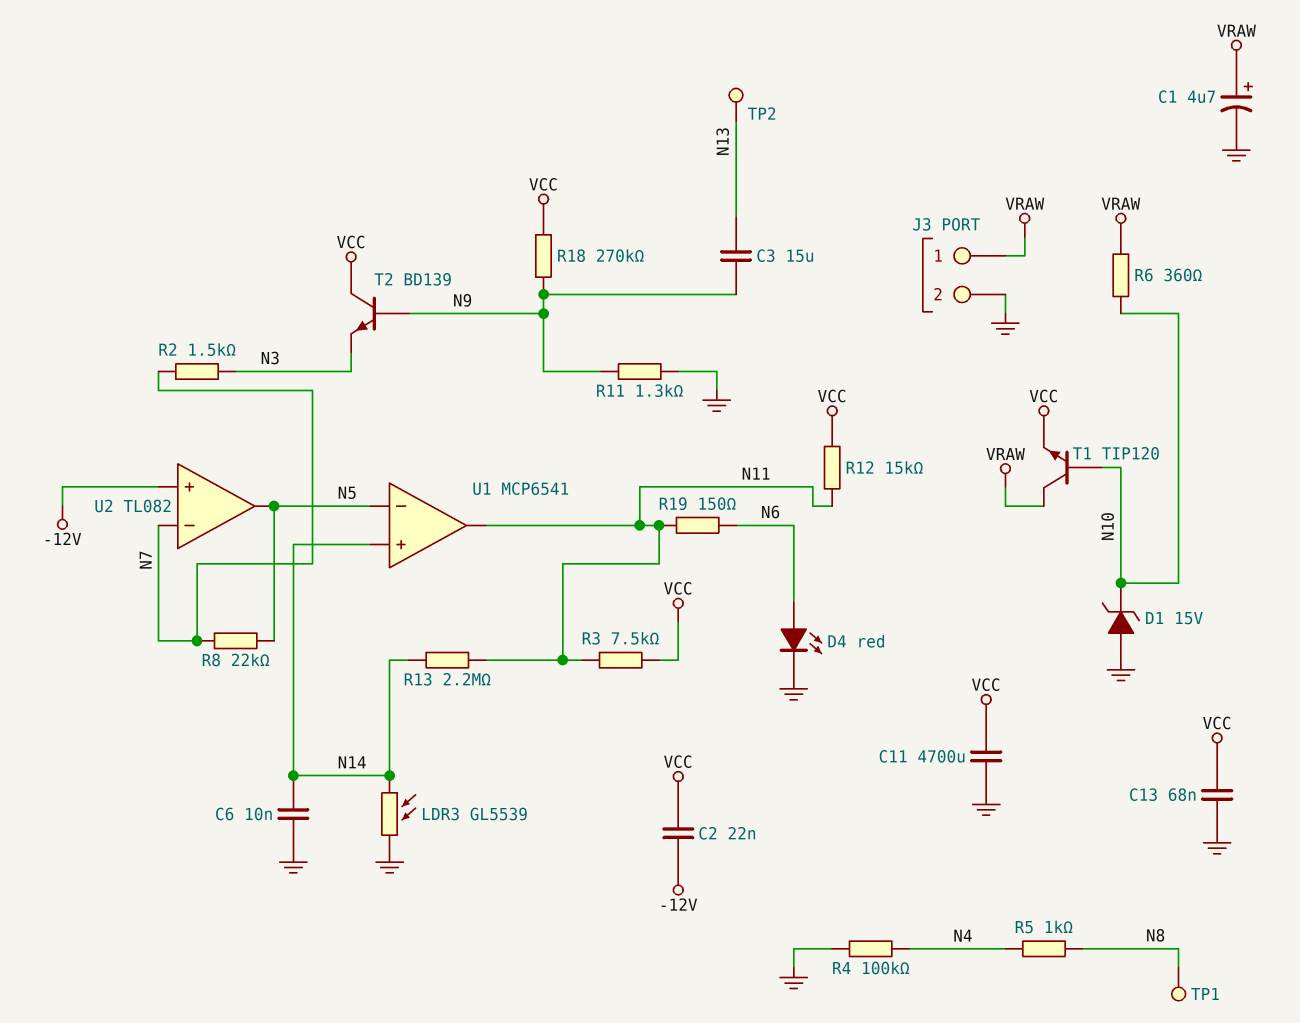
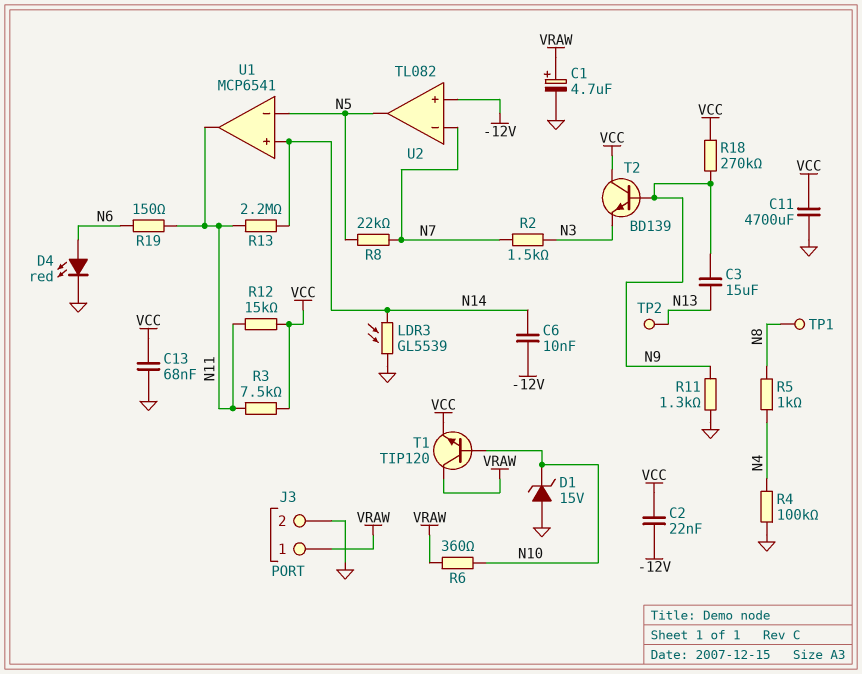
C6: 10nF (GND, N14) -> 10nF (-12V, N14)

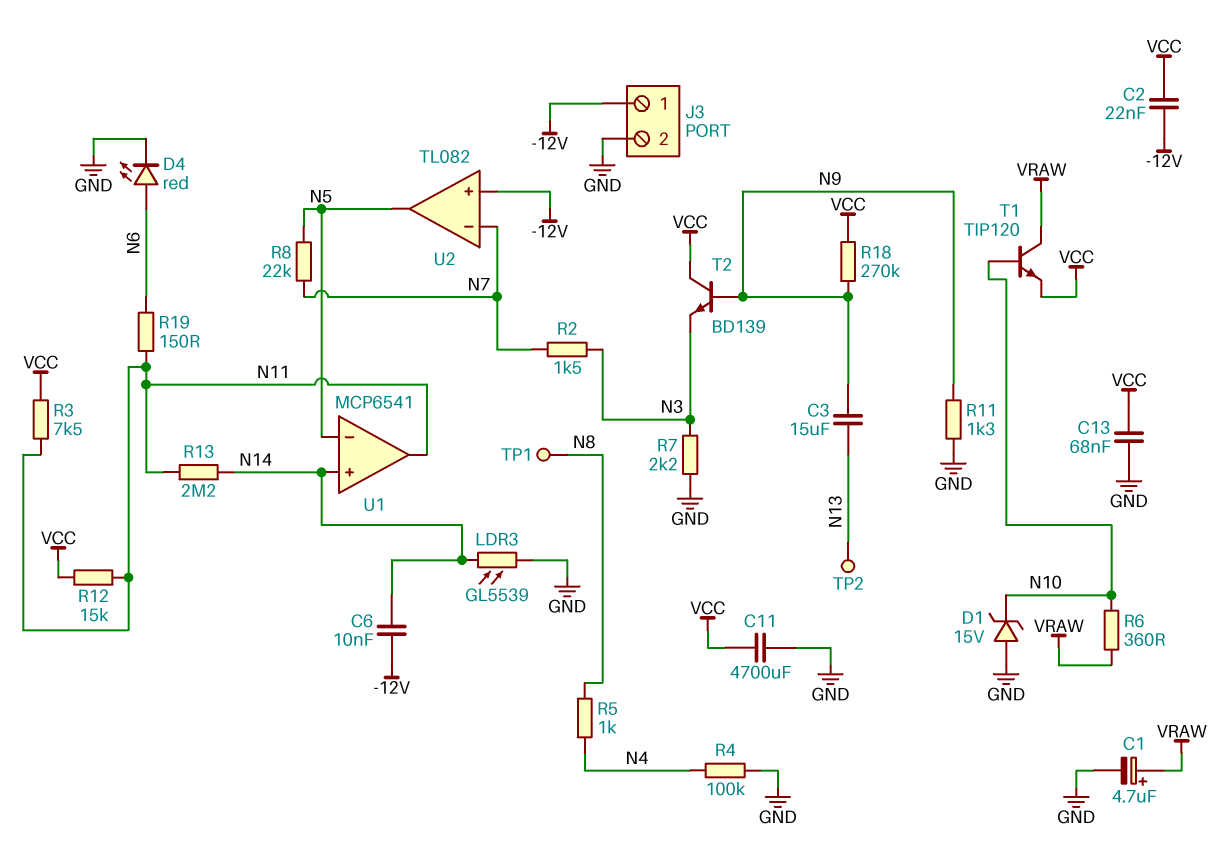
J3 pin 1: VRAW -> -12V
R7: none -> 2.2k (GND, N3)

